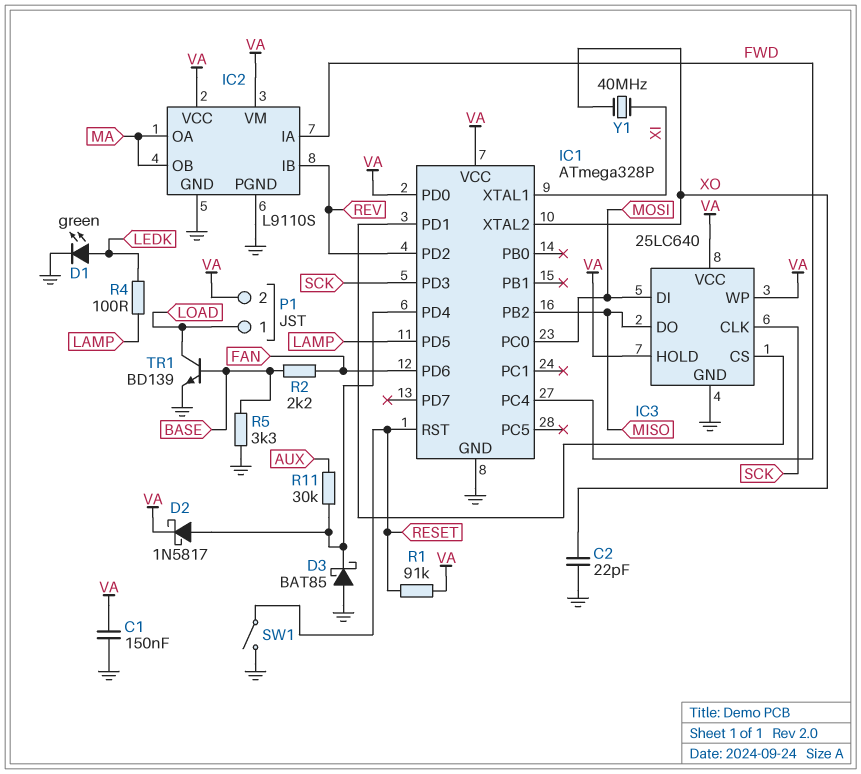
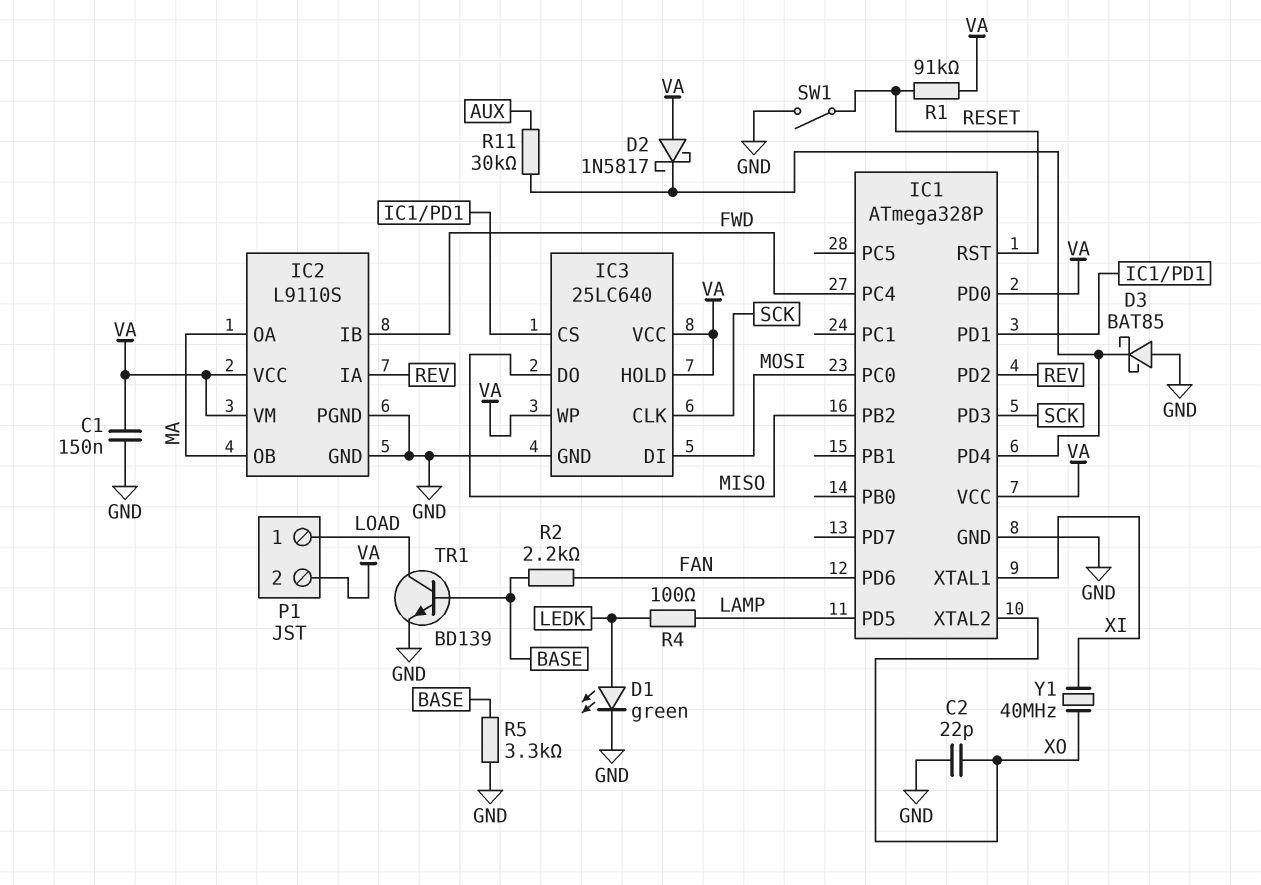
D2: schottky 1N5817 (A IC1/PD4, K VA) -> schottky 1N5817 (A VA, K IC1/PD4)
IC2 pin IA: FWD -> REV
IC2 pin IB: REV -> FWD

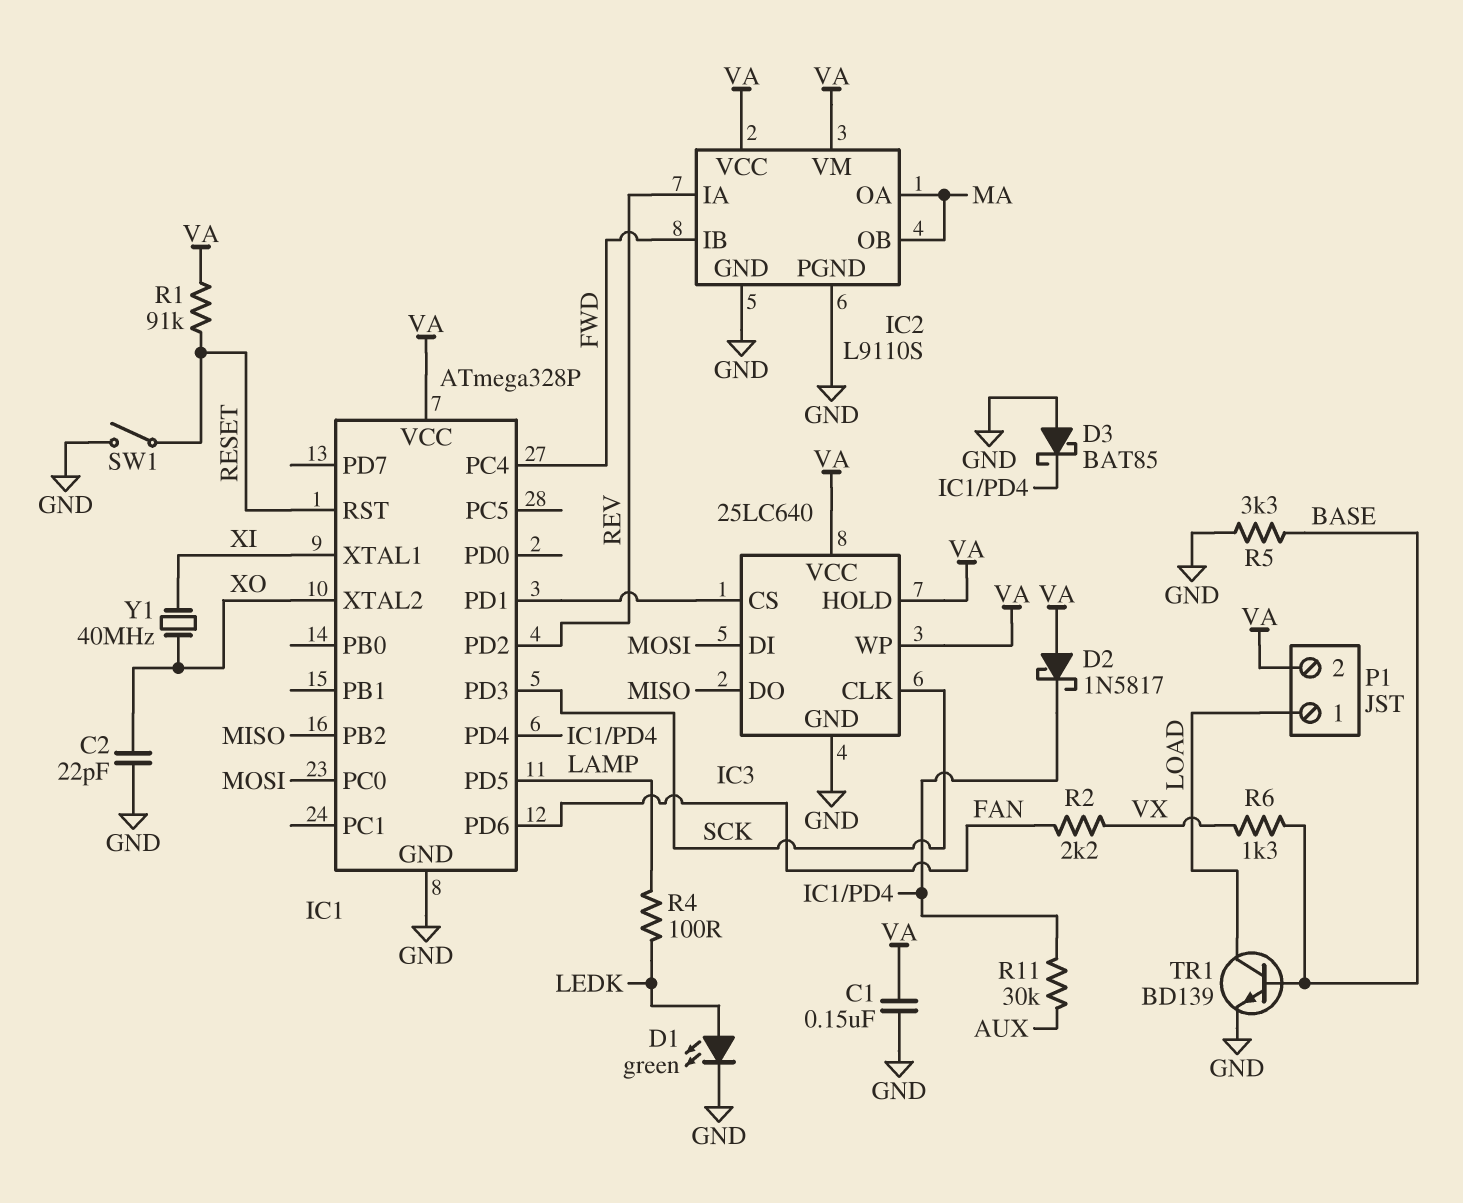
IC1 pin PD0: VA -> none
R2: 2.2k (BASE, FAN) -> 2.2k (FAN, VX)
R6: none -> 1.3k (BASE, VX)

